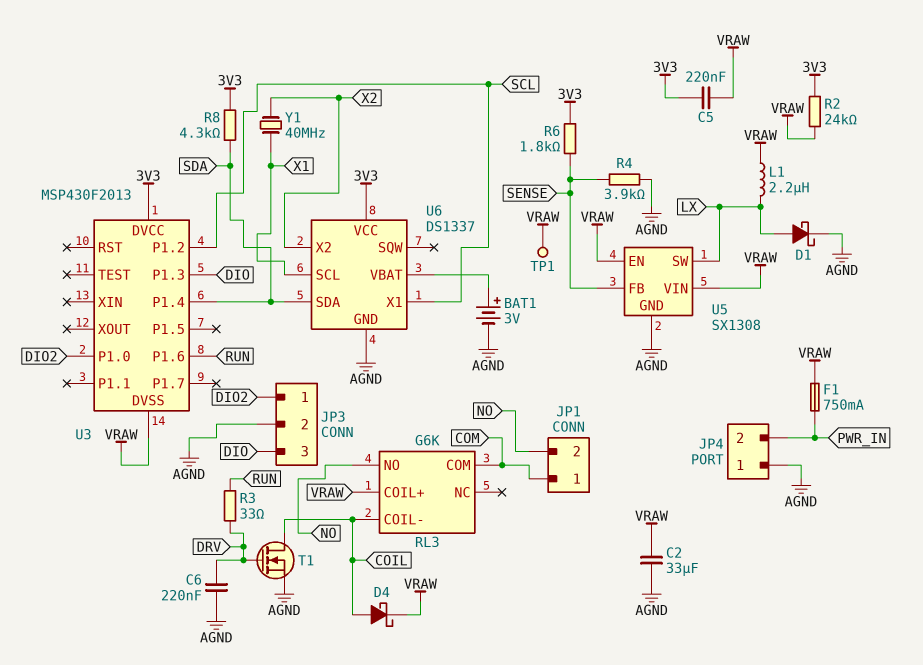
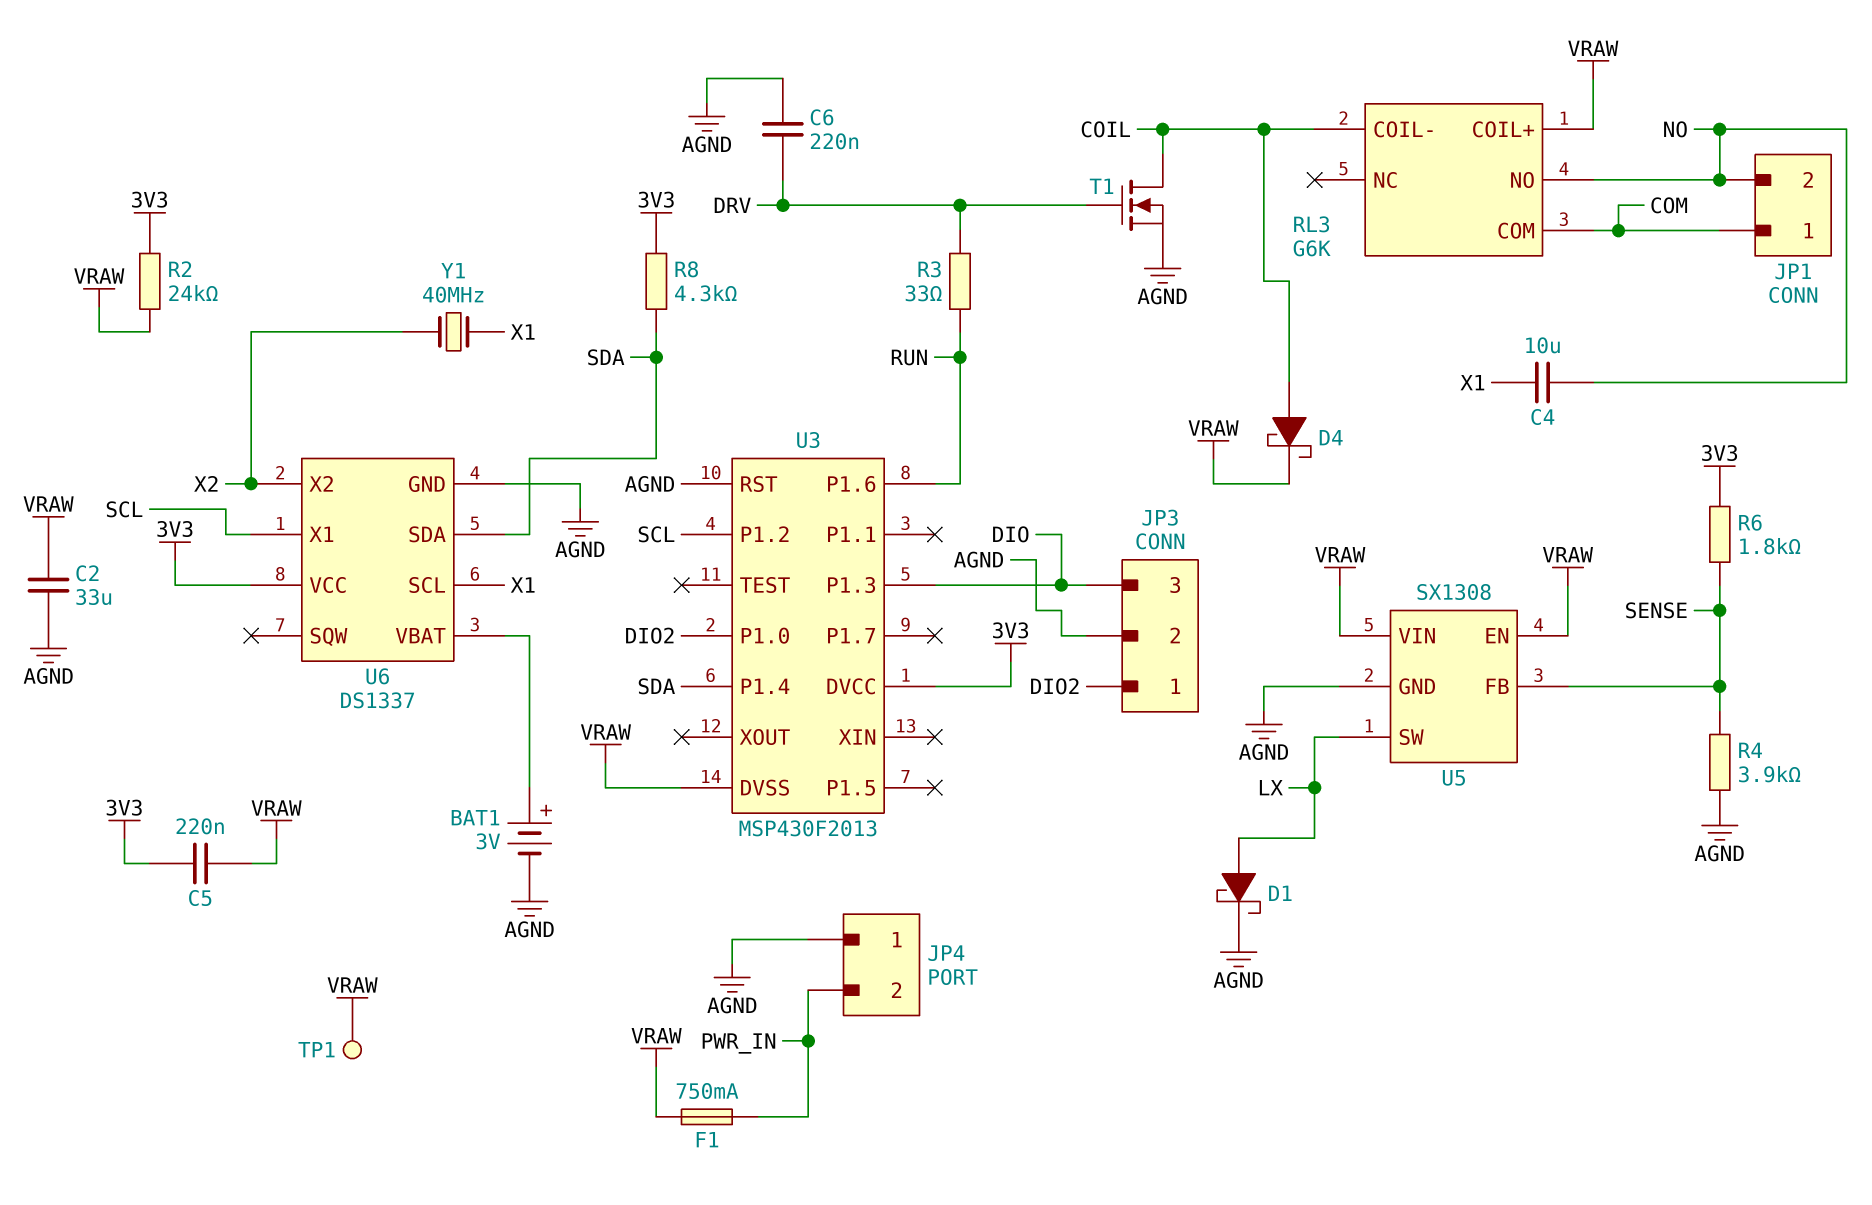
C4: none -> 10uF (NO, X1)
L1: 2.2uH (LX, VRAW) -> none
U3 pin RST: none -> AGND

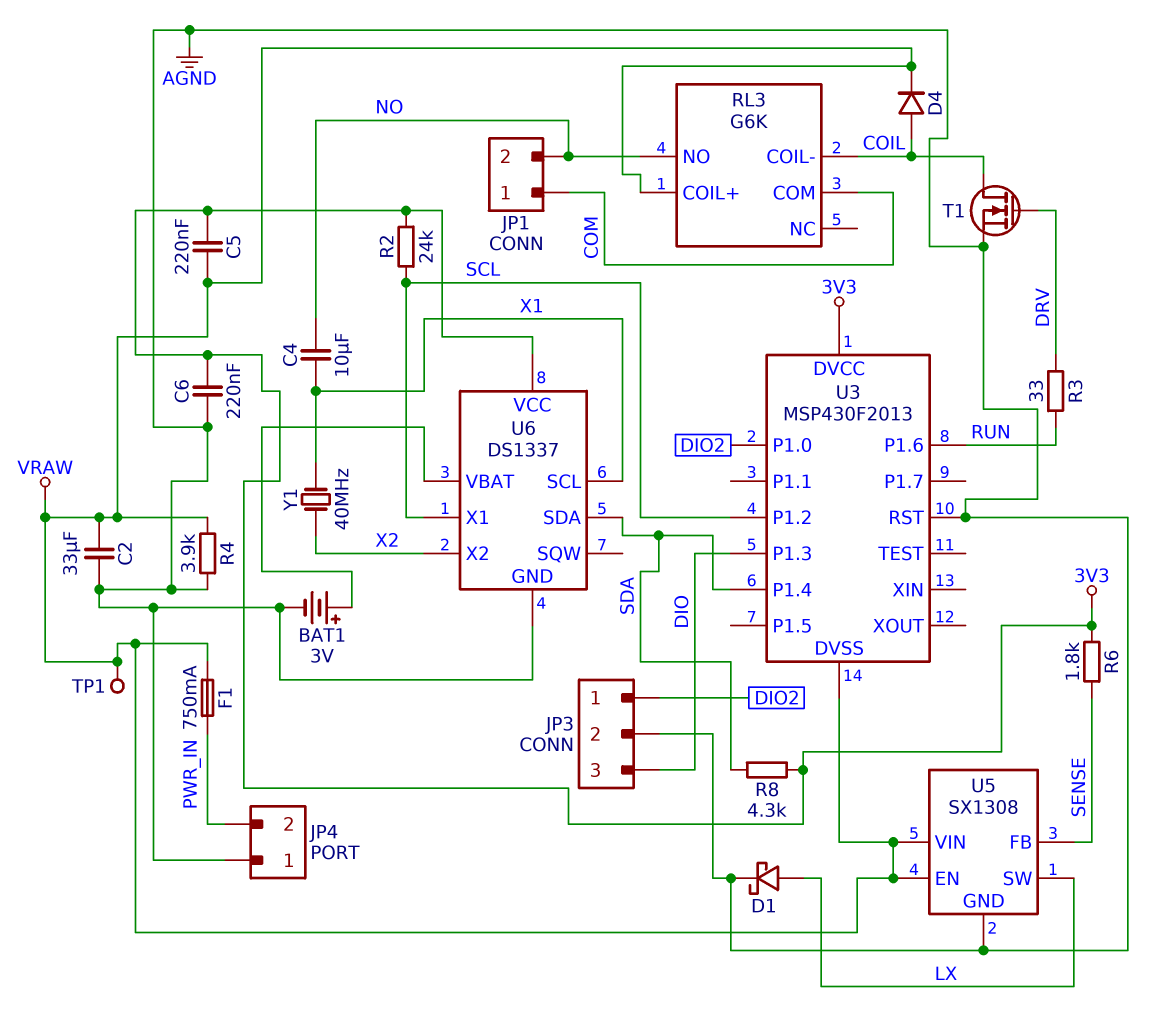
C6: 220nF (AGND, DRV) -> 220nF (3V3, AGND)
D4: schottky (A COIL, K VRAW) -> diode (A COIL, K VRAW)
R2: 24k (3V3, VRAW) -> 24k (3V3, SCL)
R4: 3.9k (AGND, SENSE) -> 3.9k (AGND, VRAW)

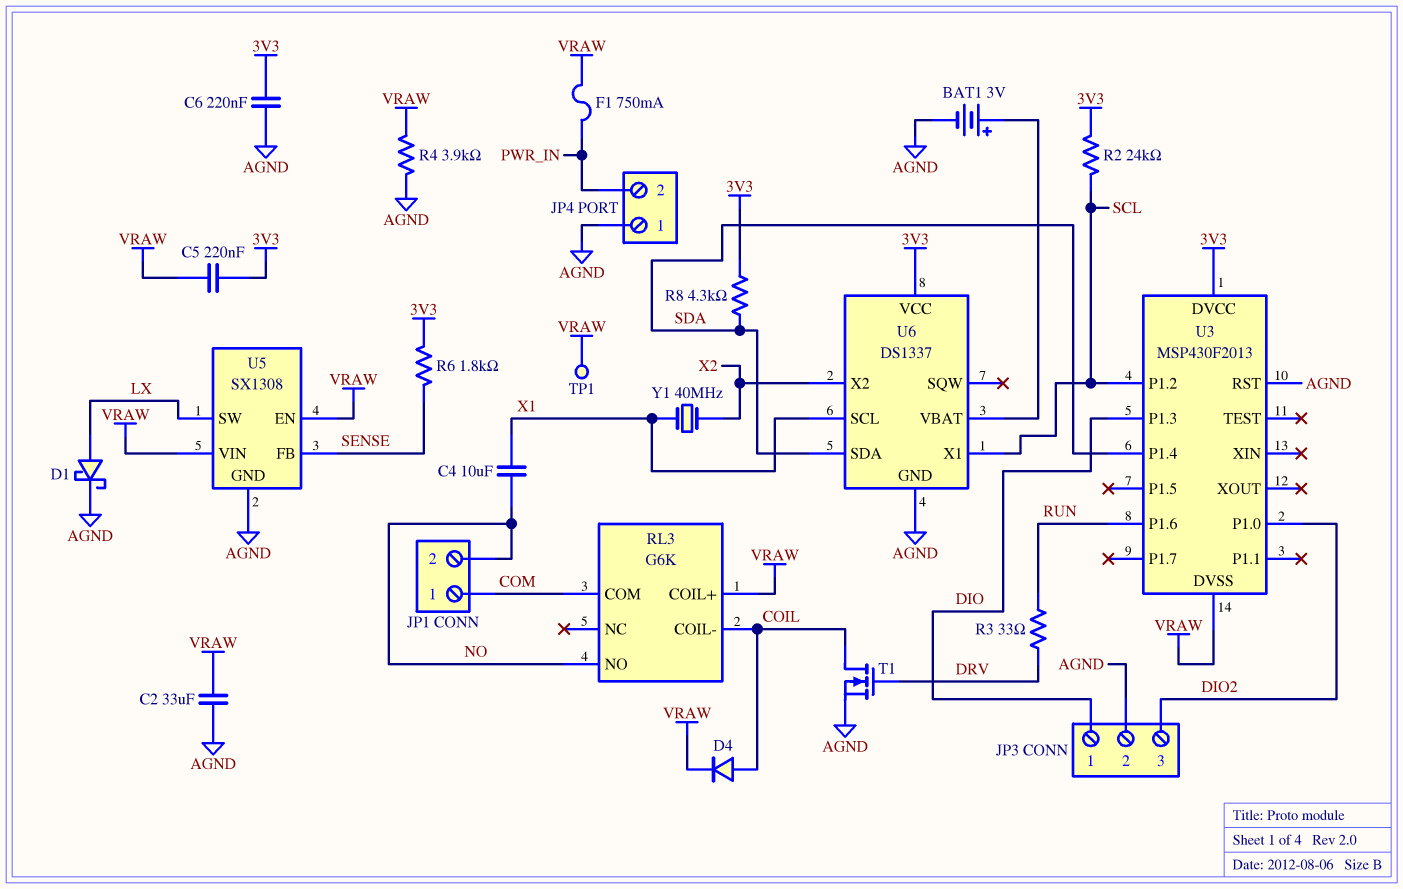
JP3 pin 1: DIO2 -> DIO
JP3 pin 3: DIO -> DIO2

